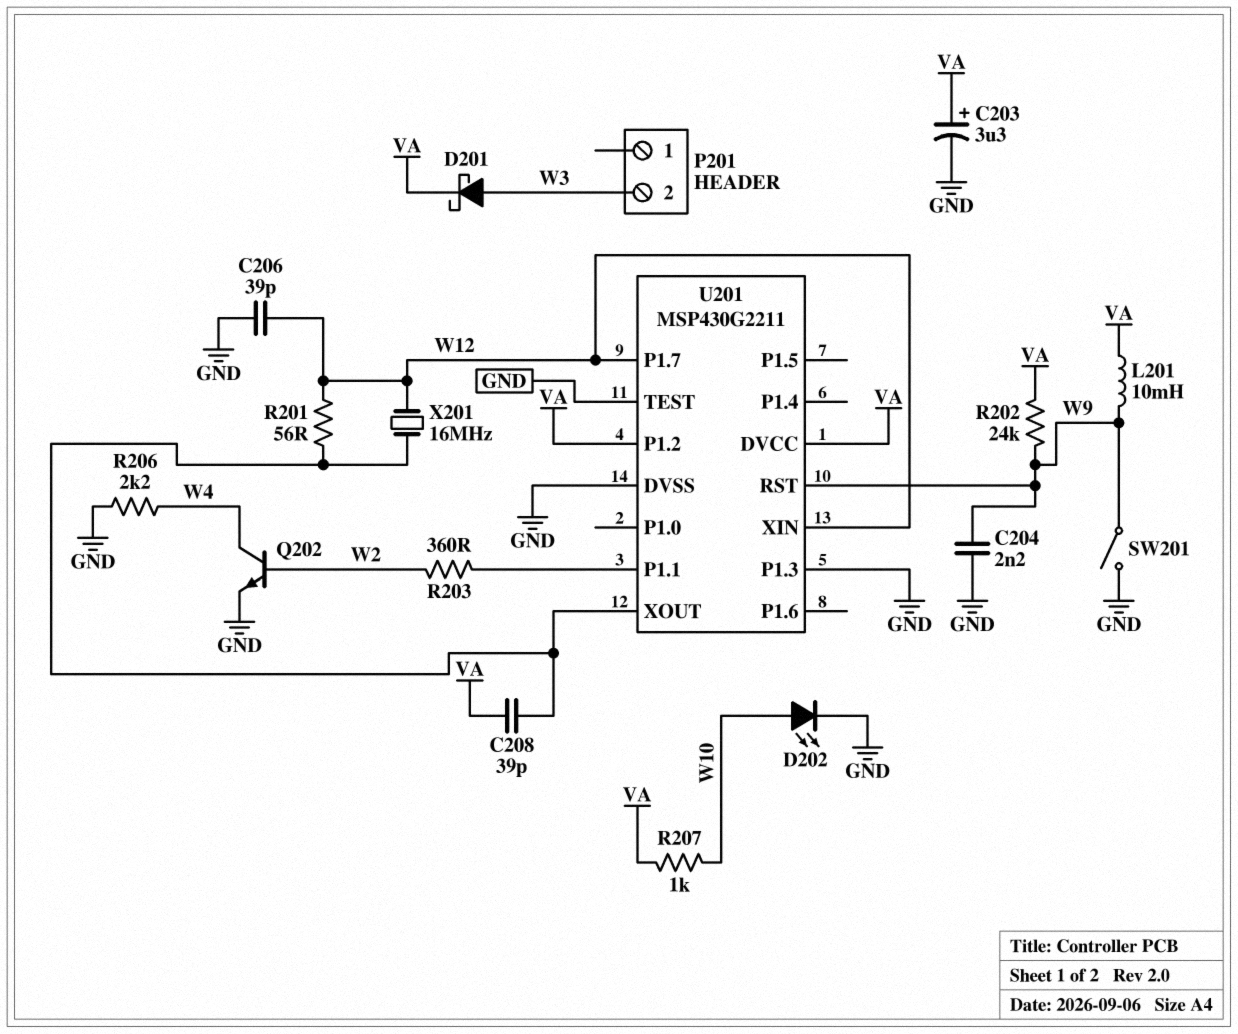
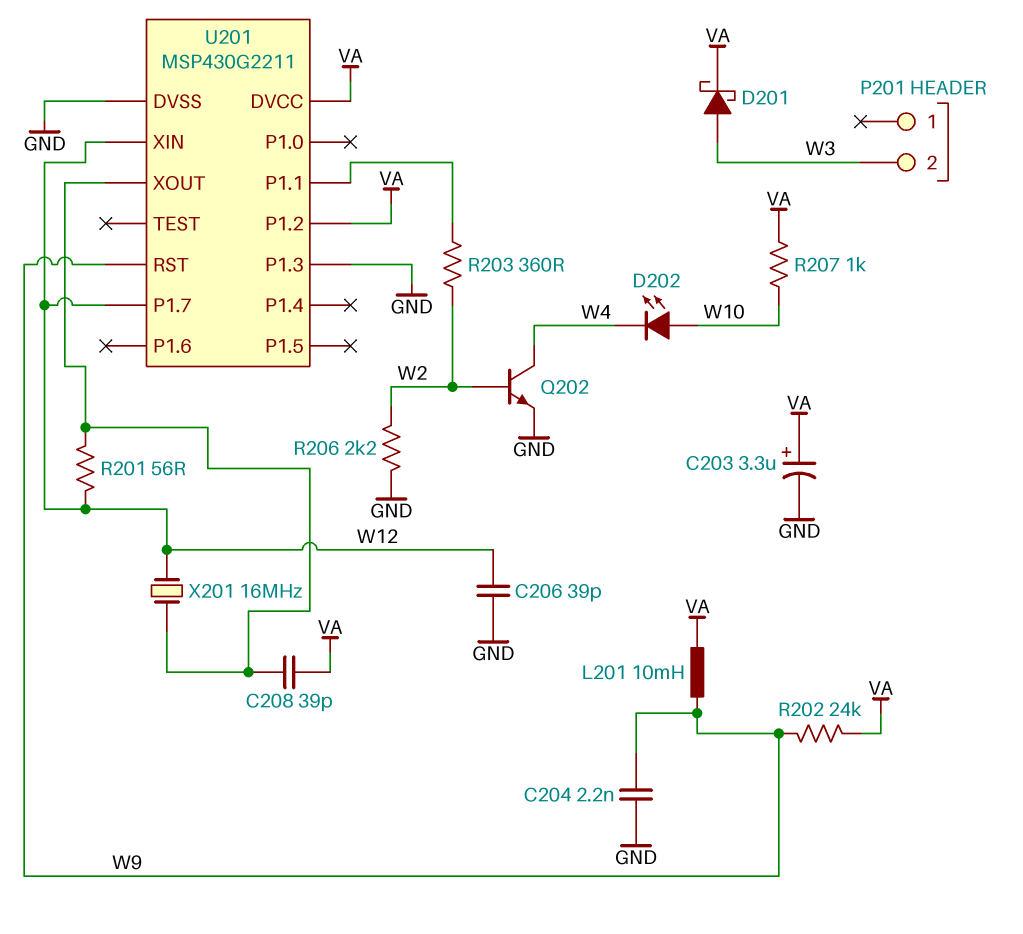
D202: LED (A W10, K GND) -> LED (A W10, K W4)
R206: 2.2k (GND, W4) -> 2.2k (GND, W2)
SW201: switch (GND, W9) -> none
U201 pin TEST: GND -> none

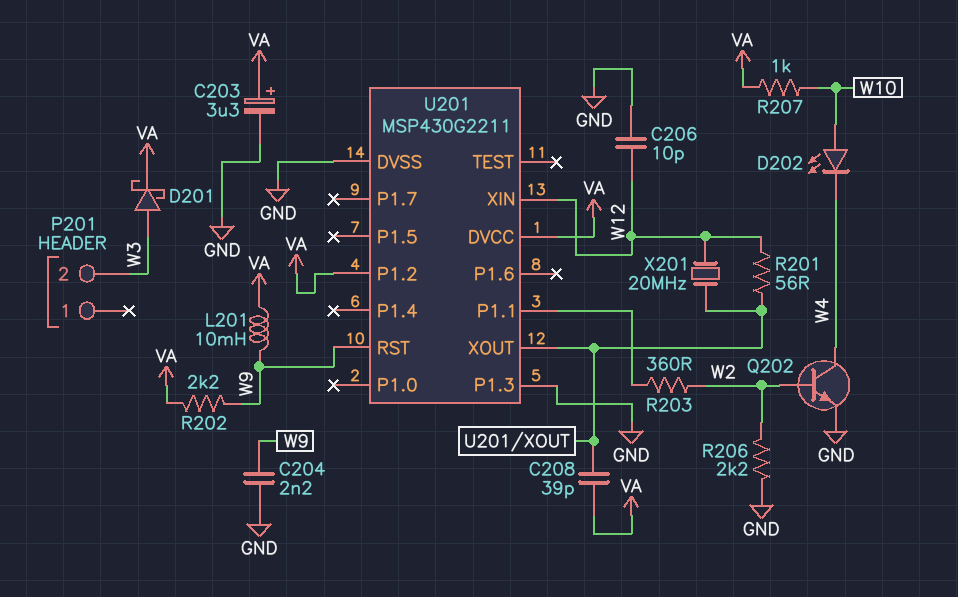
C206: 39pF (GND, W12) -> 10pF (GND, W12)
R202: 24k (VA, W9) -> 2.2k (VA, W9)
U201 pin P1.7: W12 -> none
X201: 16MHz (U201/XOUT, W12) -> 20MHz (U201/XOUT, W12)

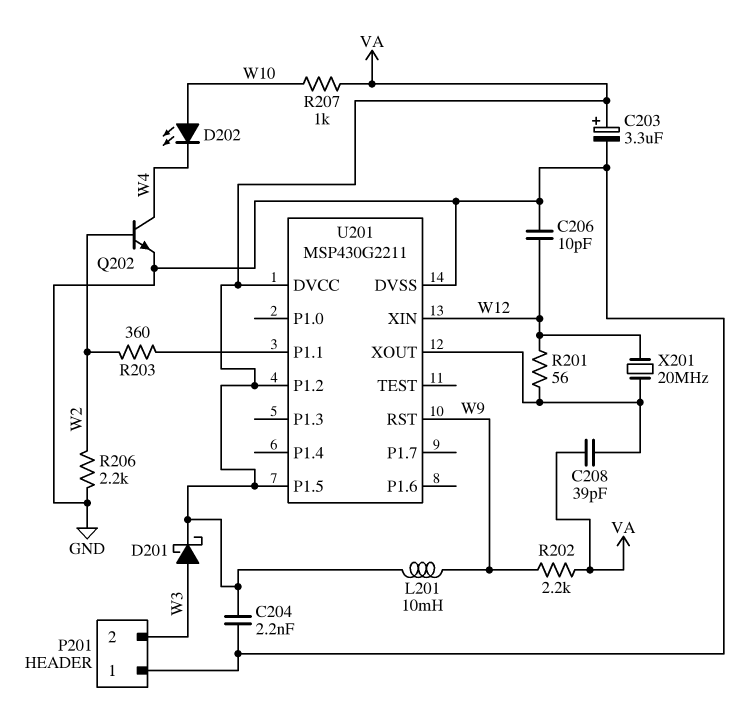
C204: 2.2nF (GND, W9) -> 2.2nF (GND, VA)
P201 pin 1: none -> GND
U201 pin P1.3: GND -> none
U201 pin P1.5: none -> VA

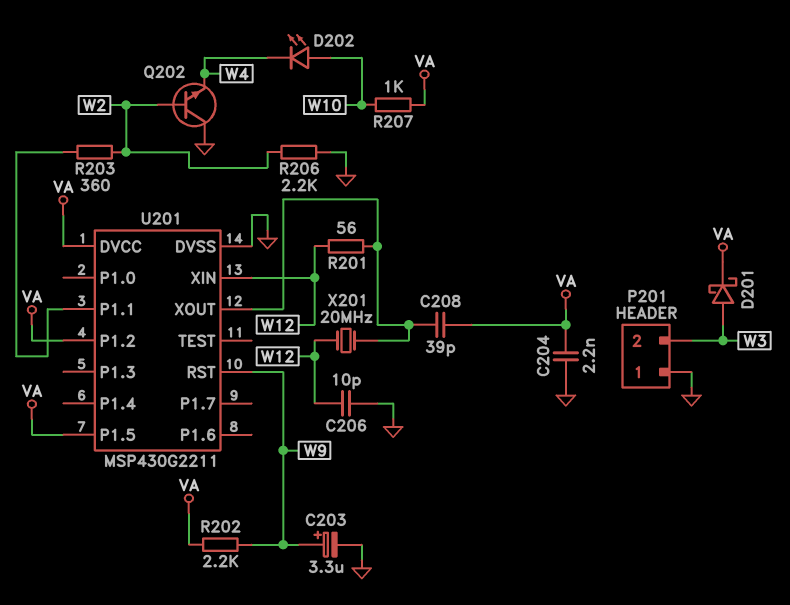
C203: 3.3uF (plus VA, minus GND) -> 3.3uF (plus W9, minus GND)
L201: 10mH (VA, W9) -> none
Q202: NPN (B W2, C W4, E GND) -> NPN (B W2, C GND, E W4)

